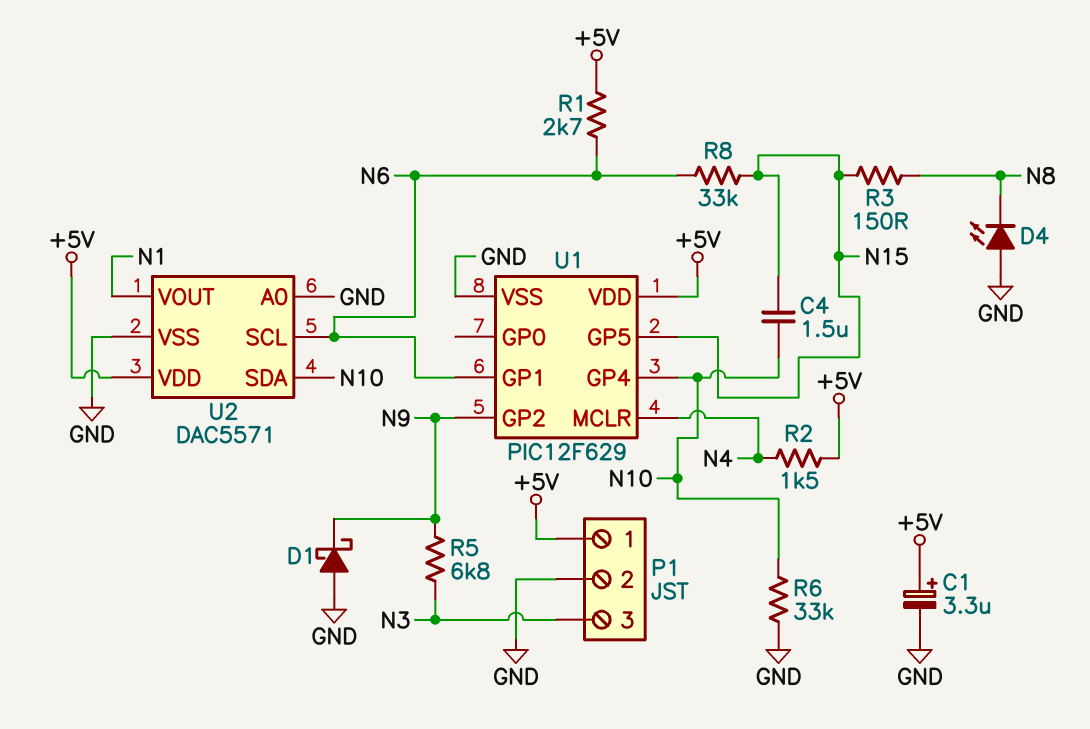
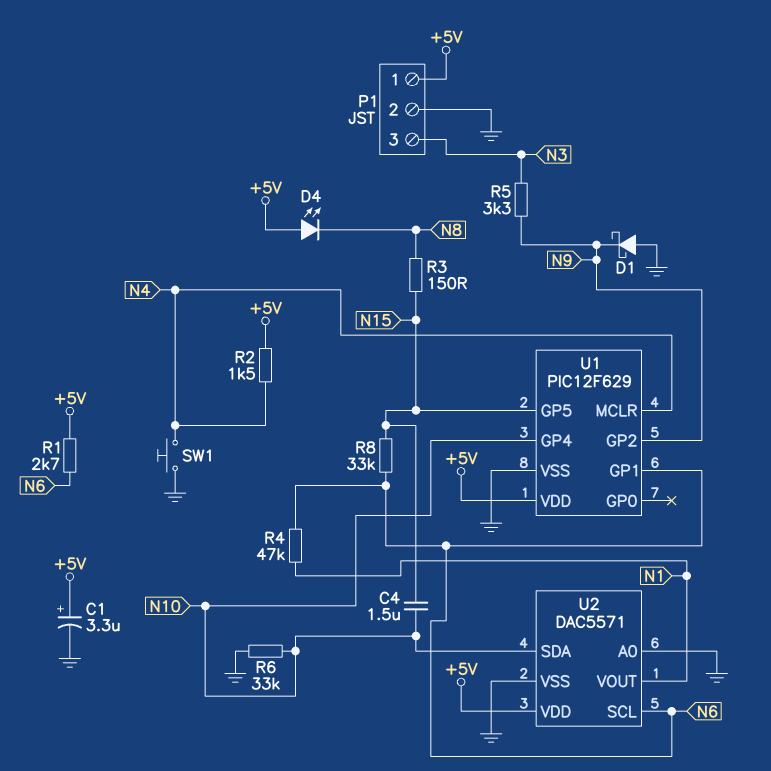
D4: LED (A GND, K N8) -> LED (A +5V, K N8)
R4: none -> 47k (N1, N6)
R5: 6.8k (N3, N9) -> 3.3k (N3, N9)
SW1: none -> button (GND, N4)

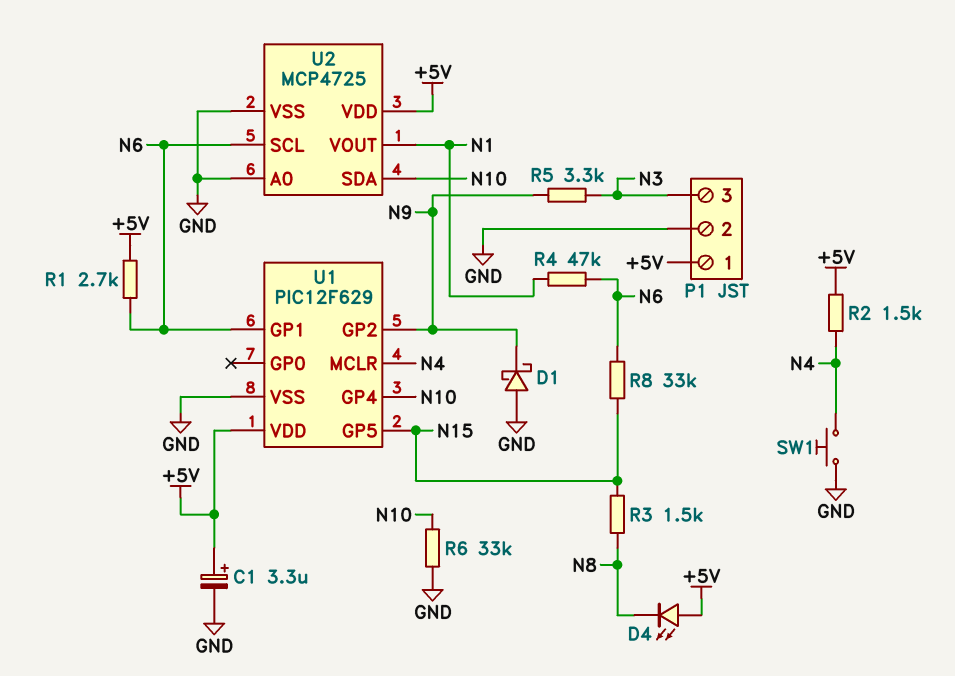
C4: 1.5uF (N10, N15) -> none
R3: 150 (N8, N15) -> 1.5k (N8, N15)
U2: DAC5571 -> MCP4725

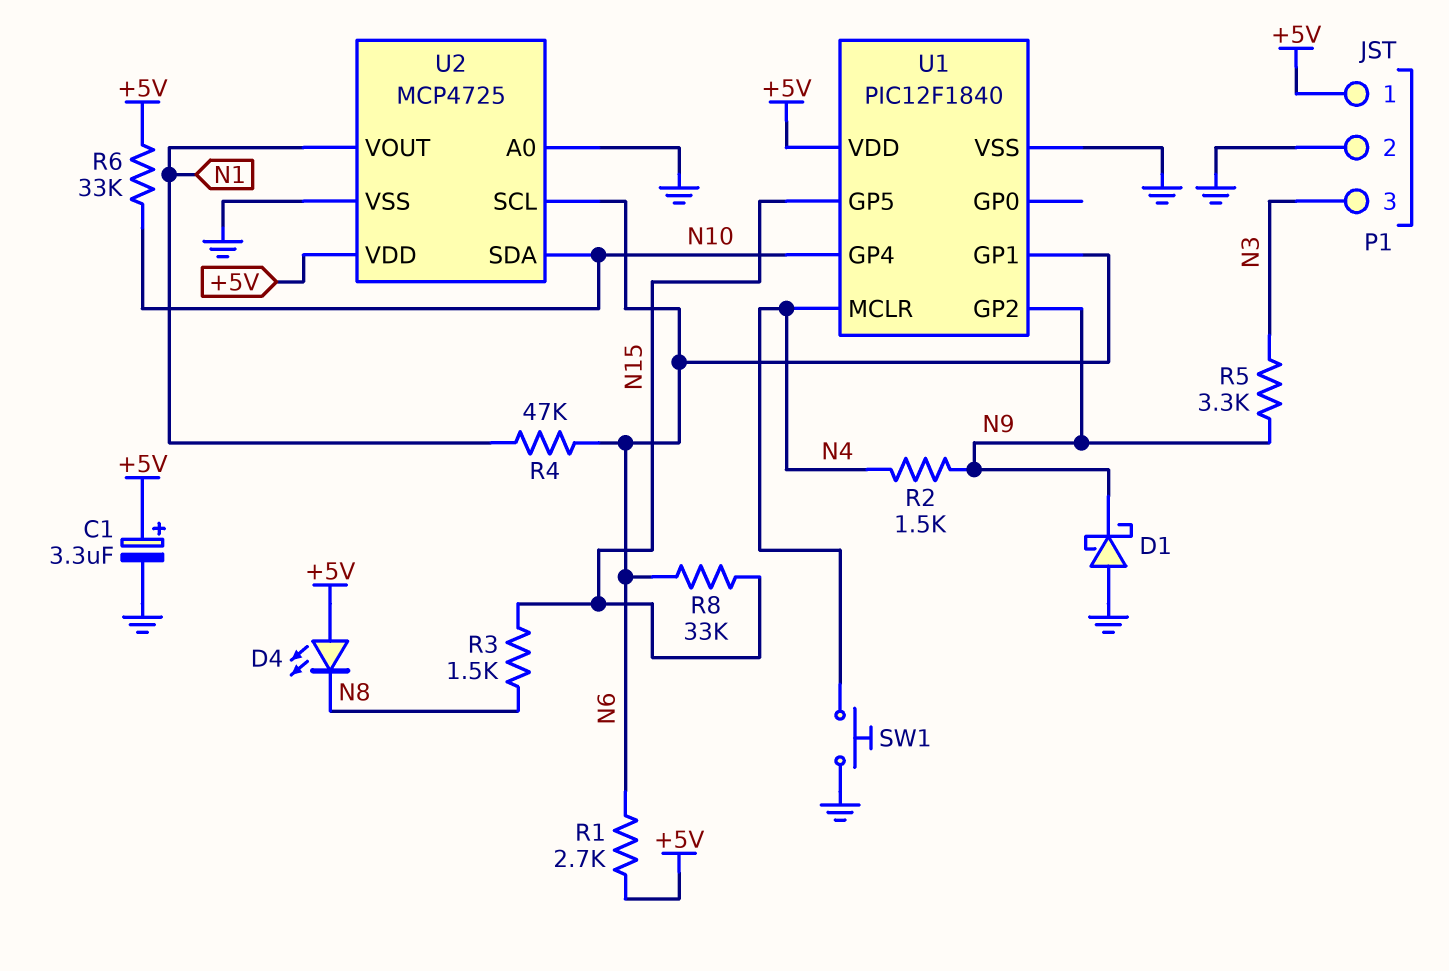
R2: 1.5k (+5V, N4) -> 1.5k (N4, N9)
R6: 33k (GND, N10) -> 33k (+5V, N10)
U1: PIC12F629 -> PIC12F1840

